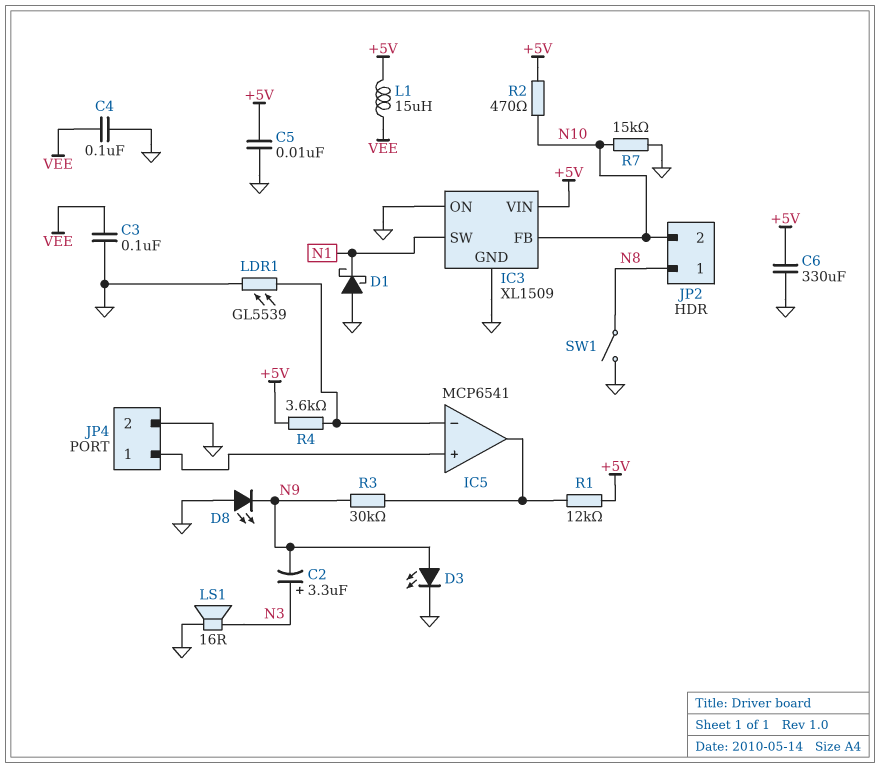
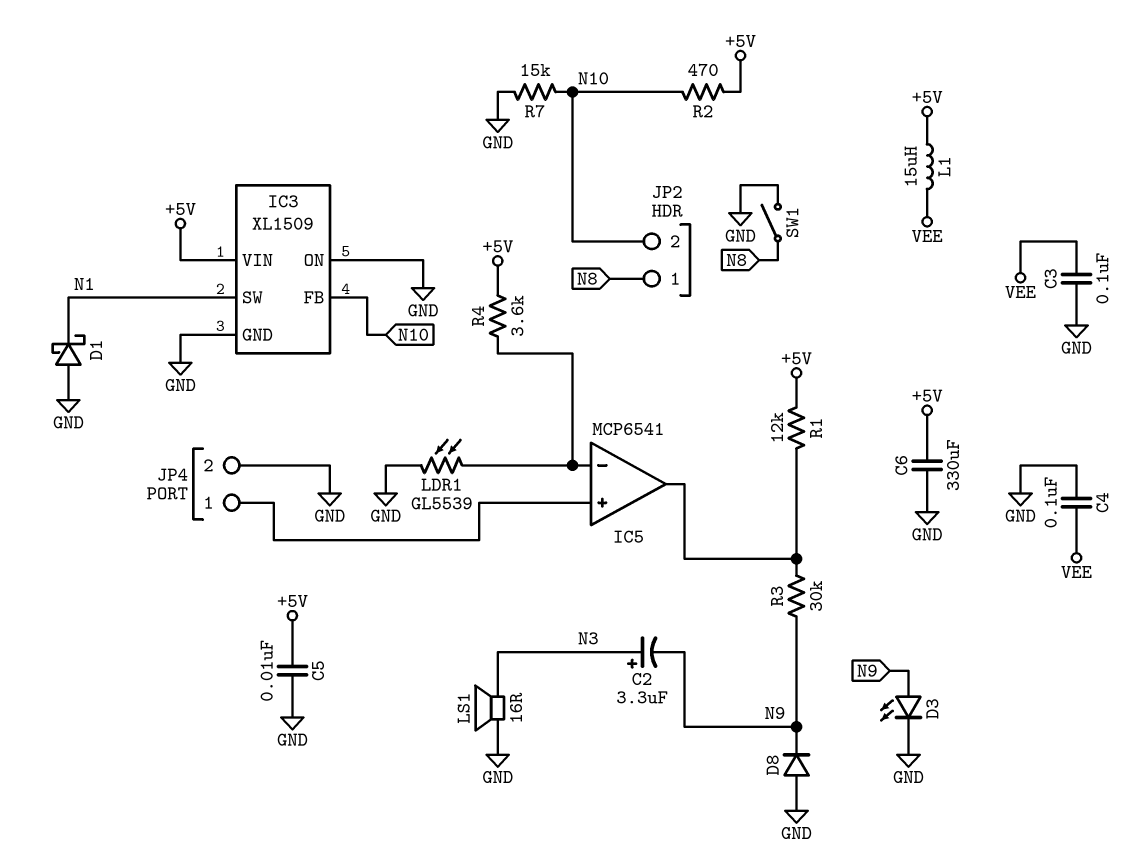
D8: LED (A GND, K N9) -> diode (A GND, K N9)

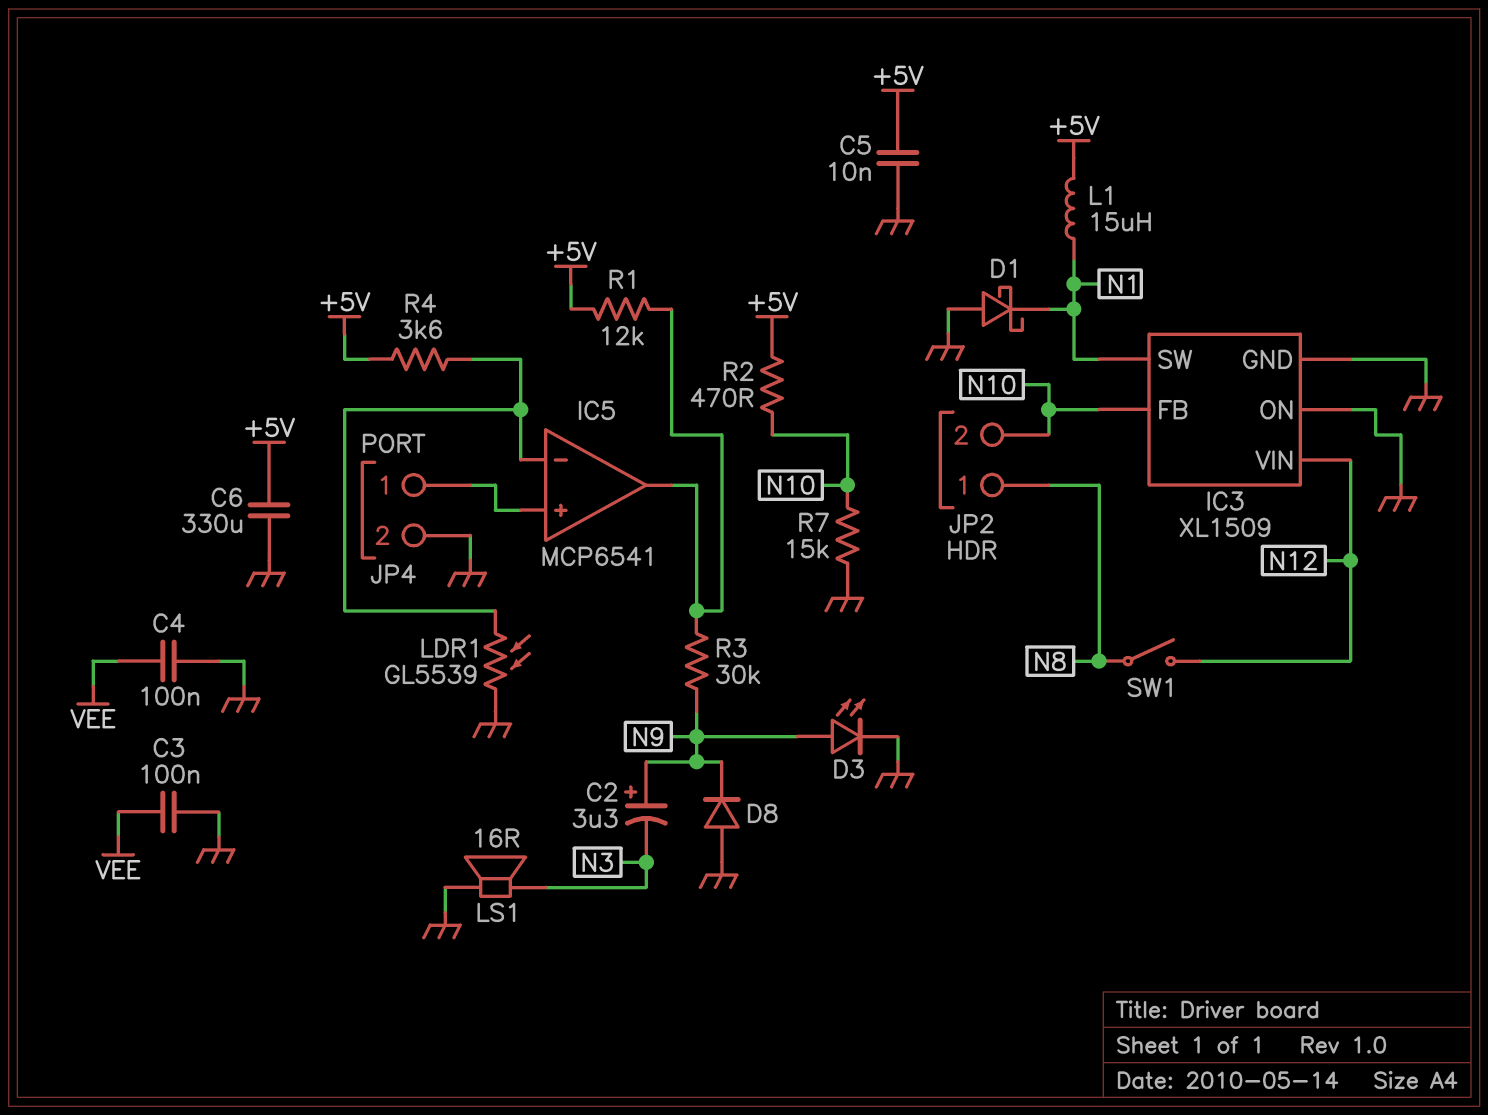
C2: 3.3uF (plus N3, minus N9) -> 3.3uF (plus N9, minus N3)
IC3 pin VIN: +5V -> N12
L1: 15uH (+5V, VEE) -> 15uH (+5V, N1)
SW1: switch (GND, N8) -> switch (N8, N12)

